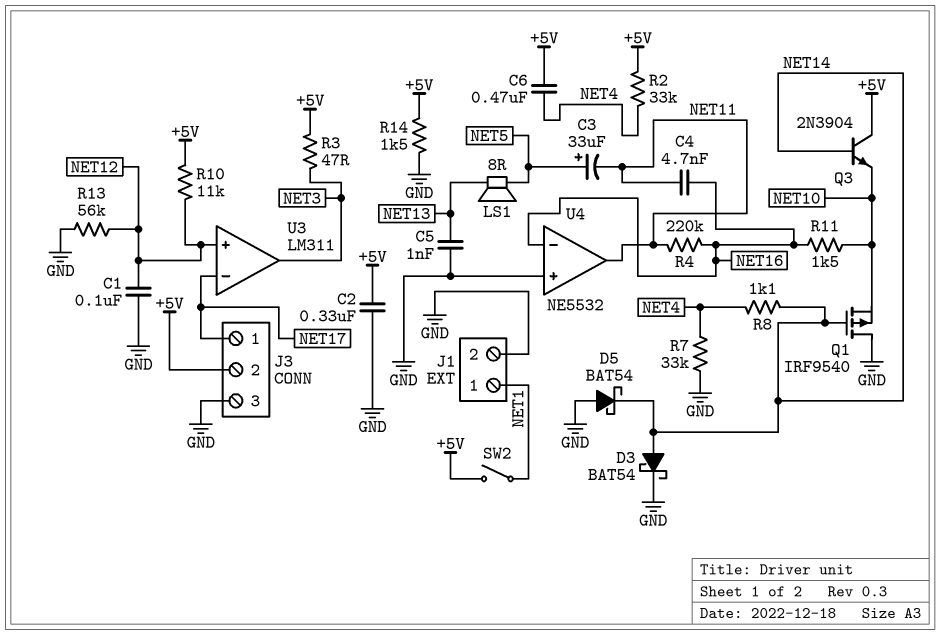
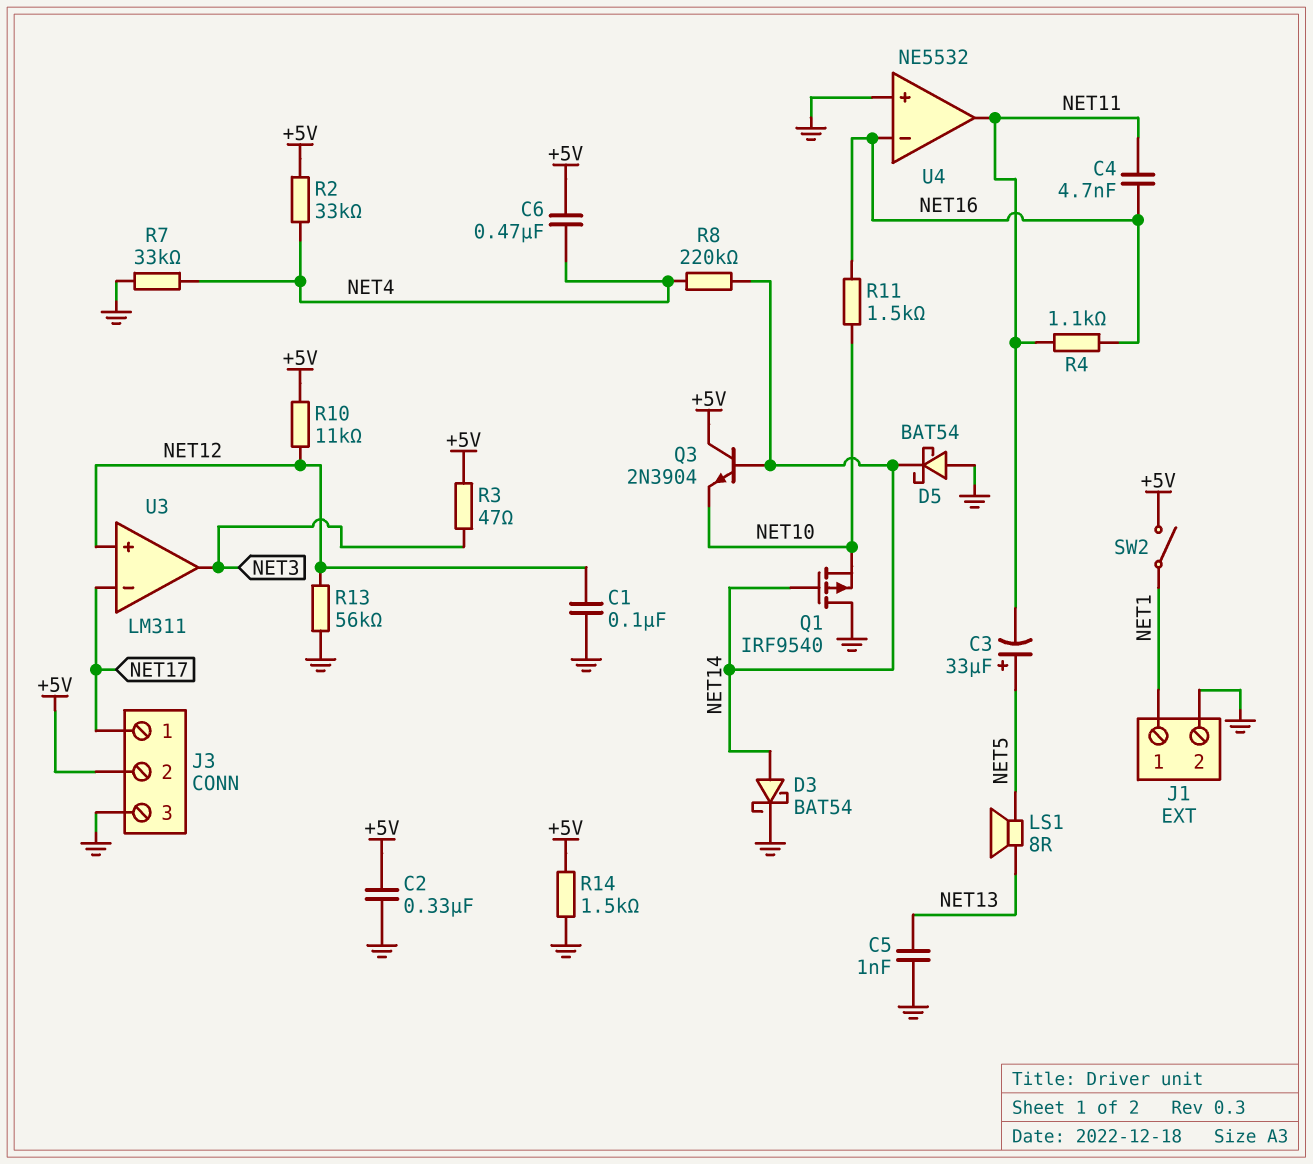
R4: 220k (NET11, NET16) -> 1.1k (NET11, NET16)
R8: 1.1k (NET4, NET14) -> 220k (NET4, NET14)

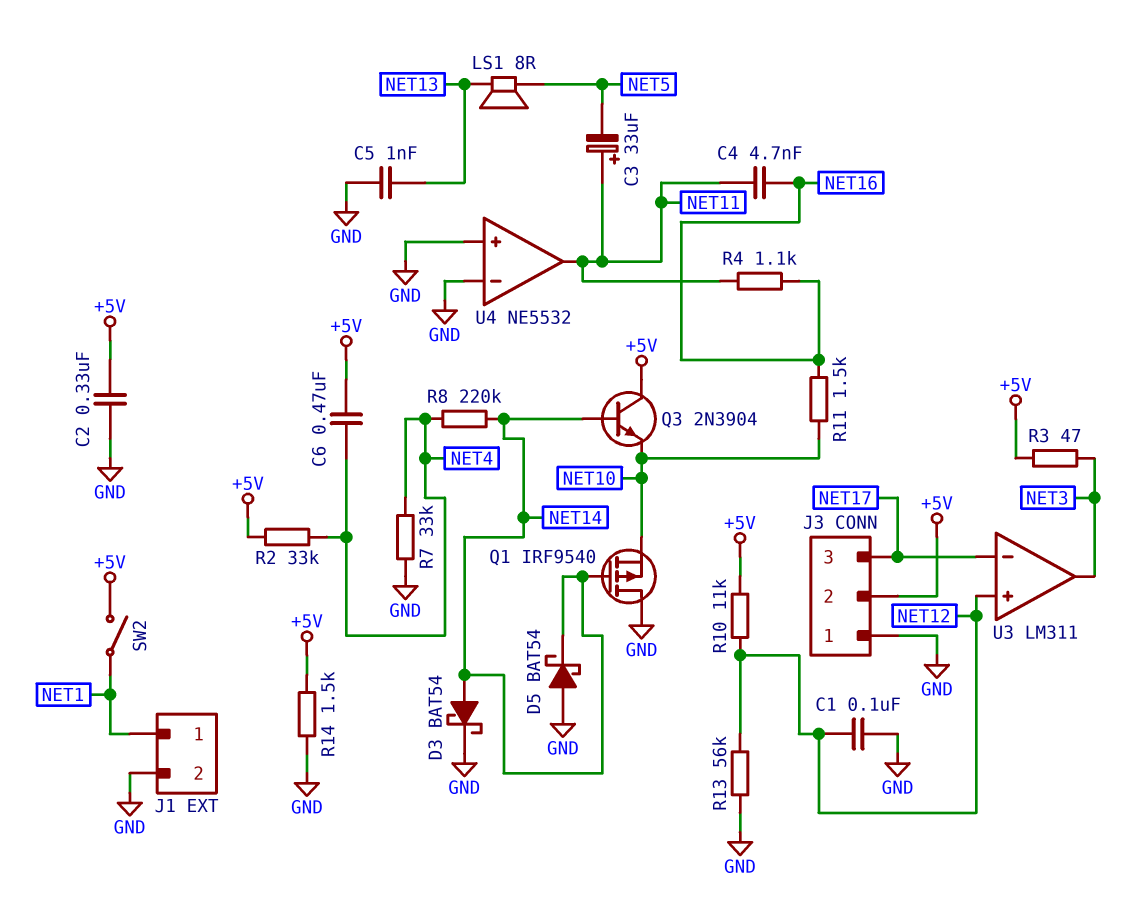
C3: 33uF (plus NET5, minus NET11) -> 33uF (plus NET11, minus NET5)
J3 pin 1: NET17 -> GND
J3 pin 3: GND -> NET17
U4 pin in-: NET16 -> GND

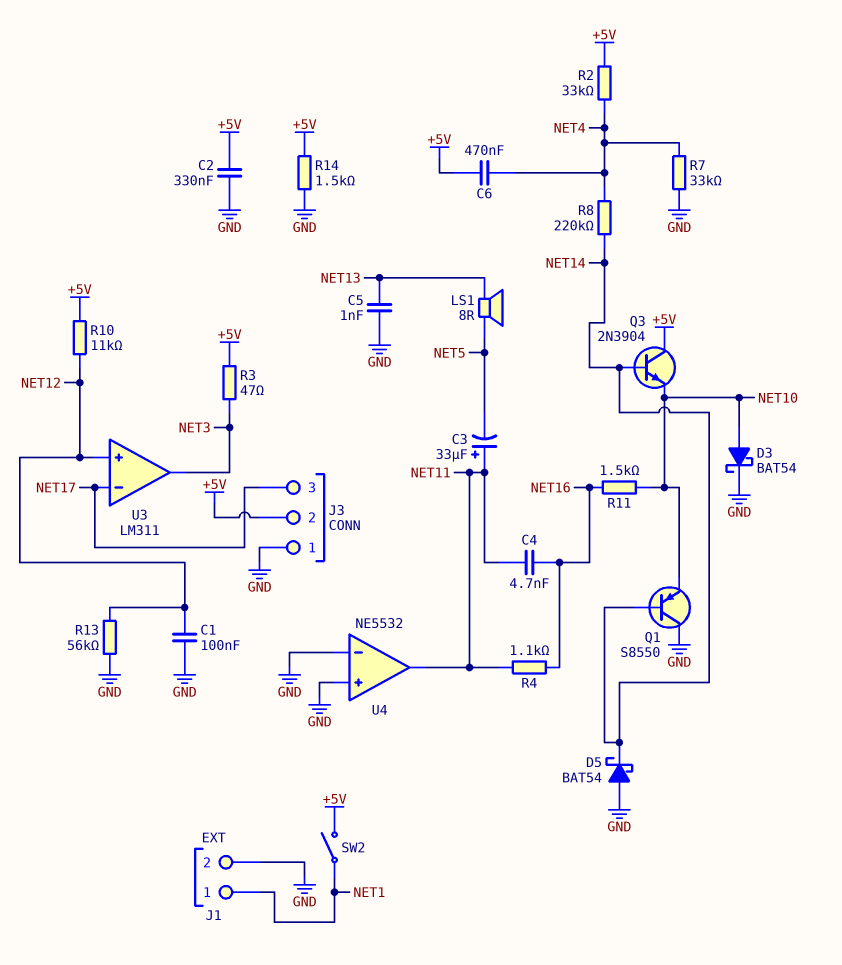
D3: schottky BAT54 (A NET14, K GND) -> schottky BAT54 (A NET10, K GND)
Q1: PMOS IRF9540 (G NET14, D GND, S NET10) -> PNP S8550 (B NET14, C GND, E NET10)

